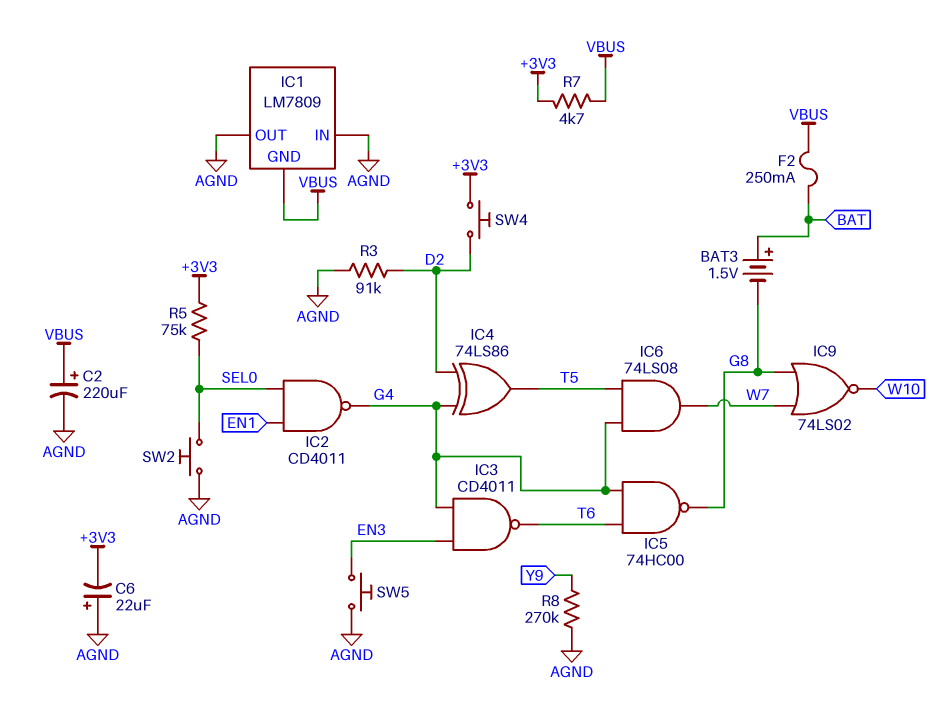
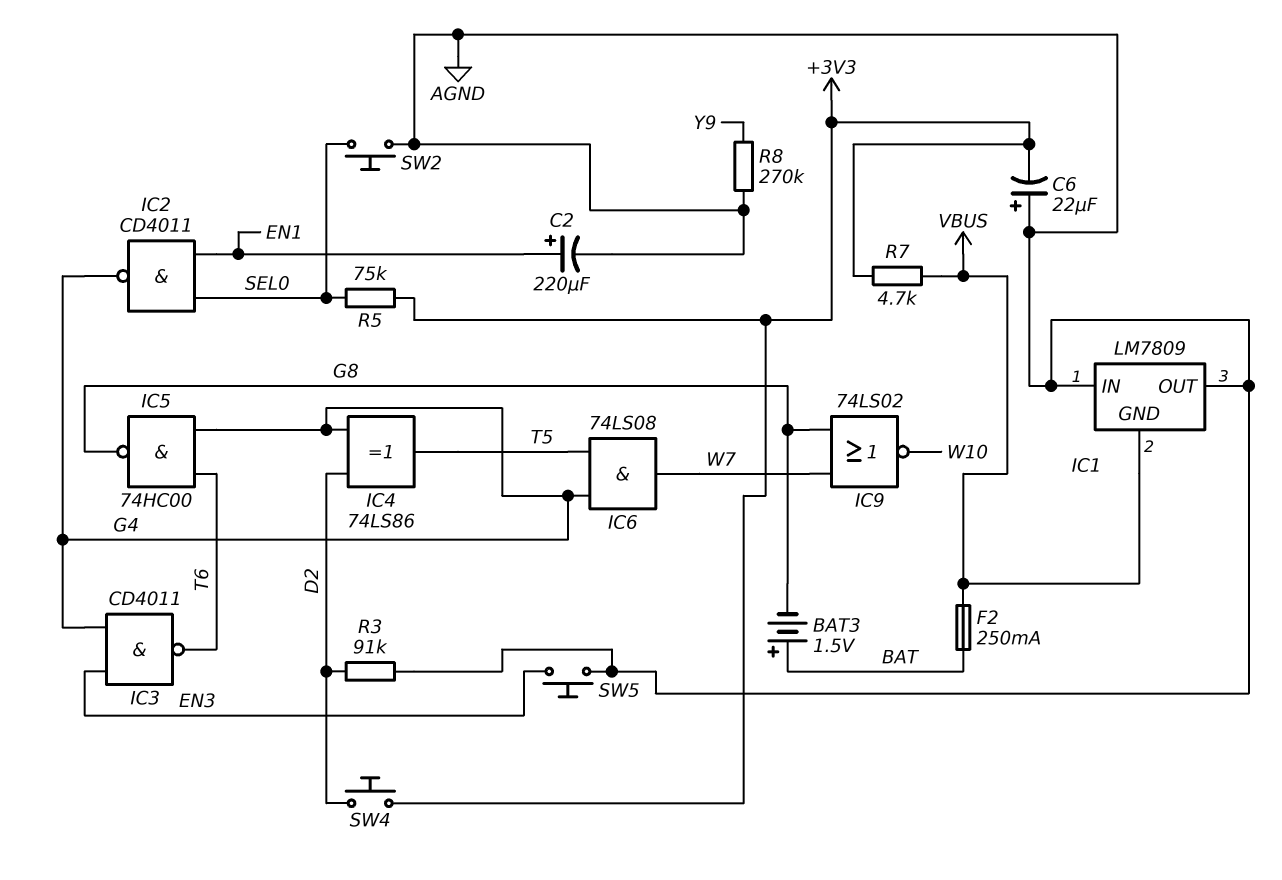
C2: 220uF (plus VBUS, minus AGND) -> 220uF (plus EN1, minus AGND)

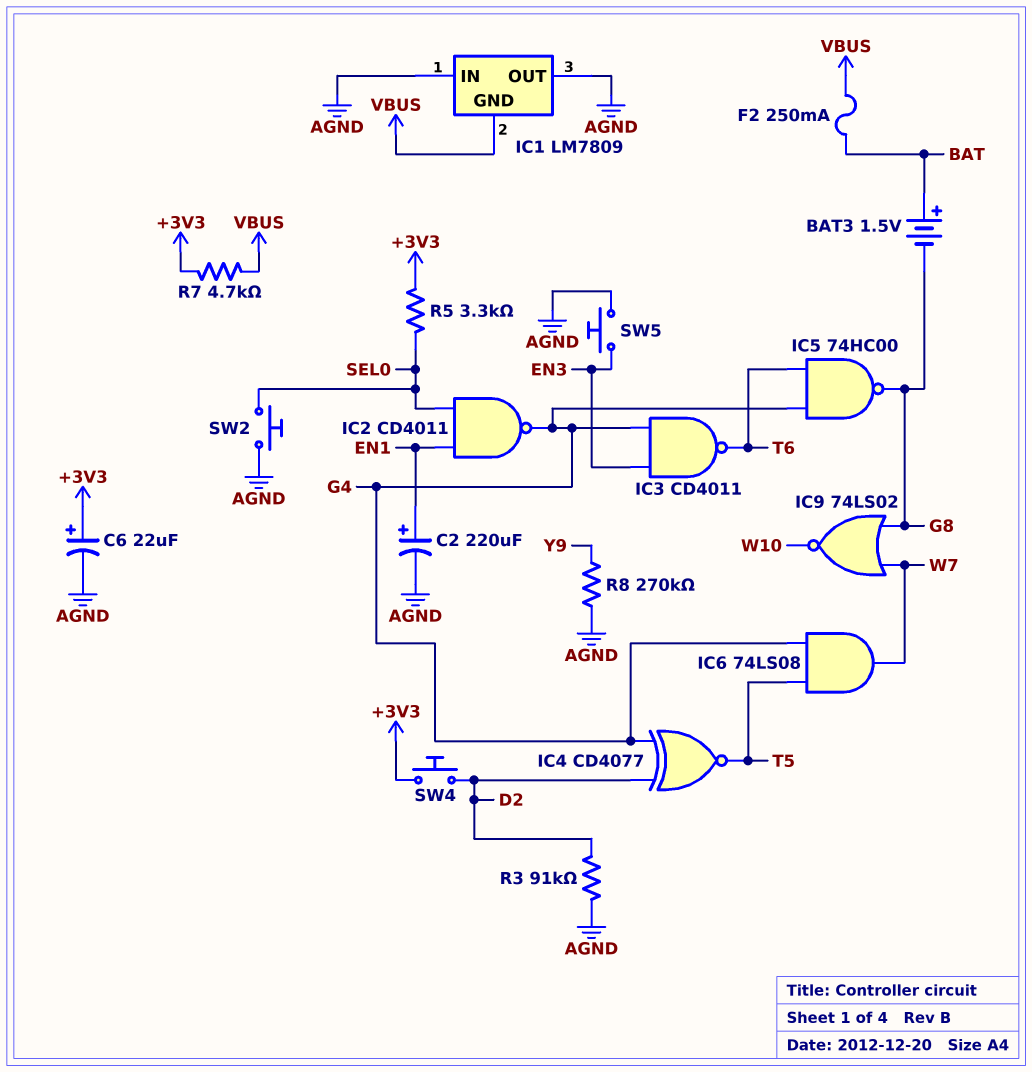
C6: 22uF (plus AGND, minus +3V3) -> 22uF (plus +3V3, minus AGND)
IC4: XOR 74LS86 (in D2, in G4, out T5) -> XNOR CD4077 (in D2, in G4, out T5)
R5: 75k (+3V3, SEL0) -> 3.3k (+3V3, SEL0)

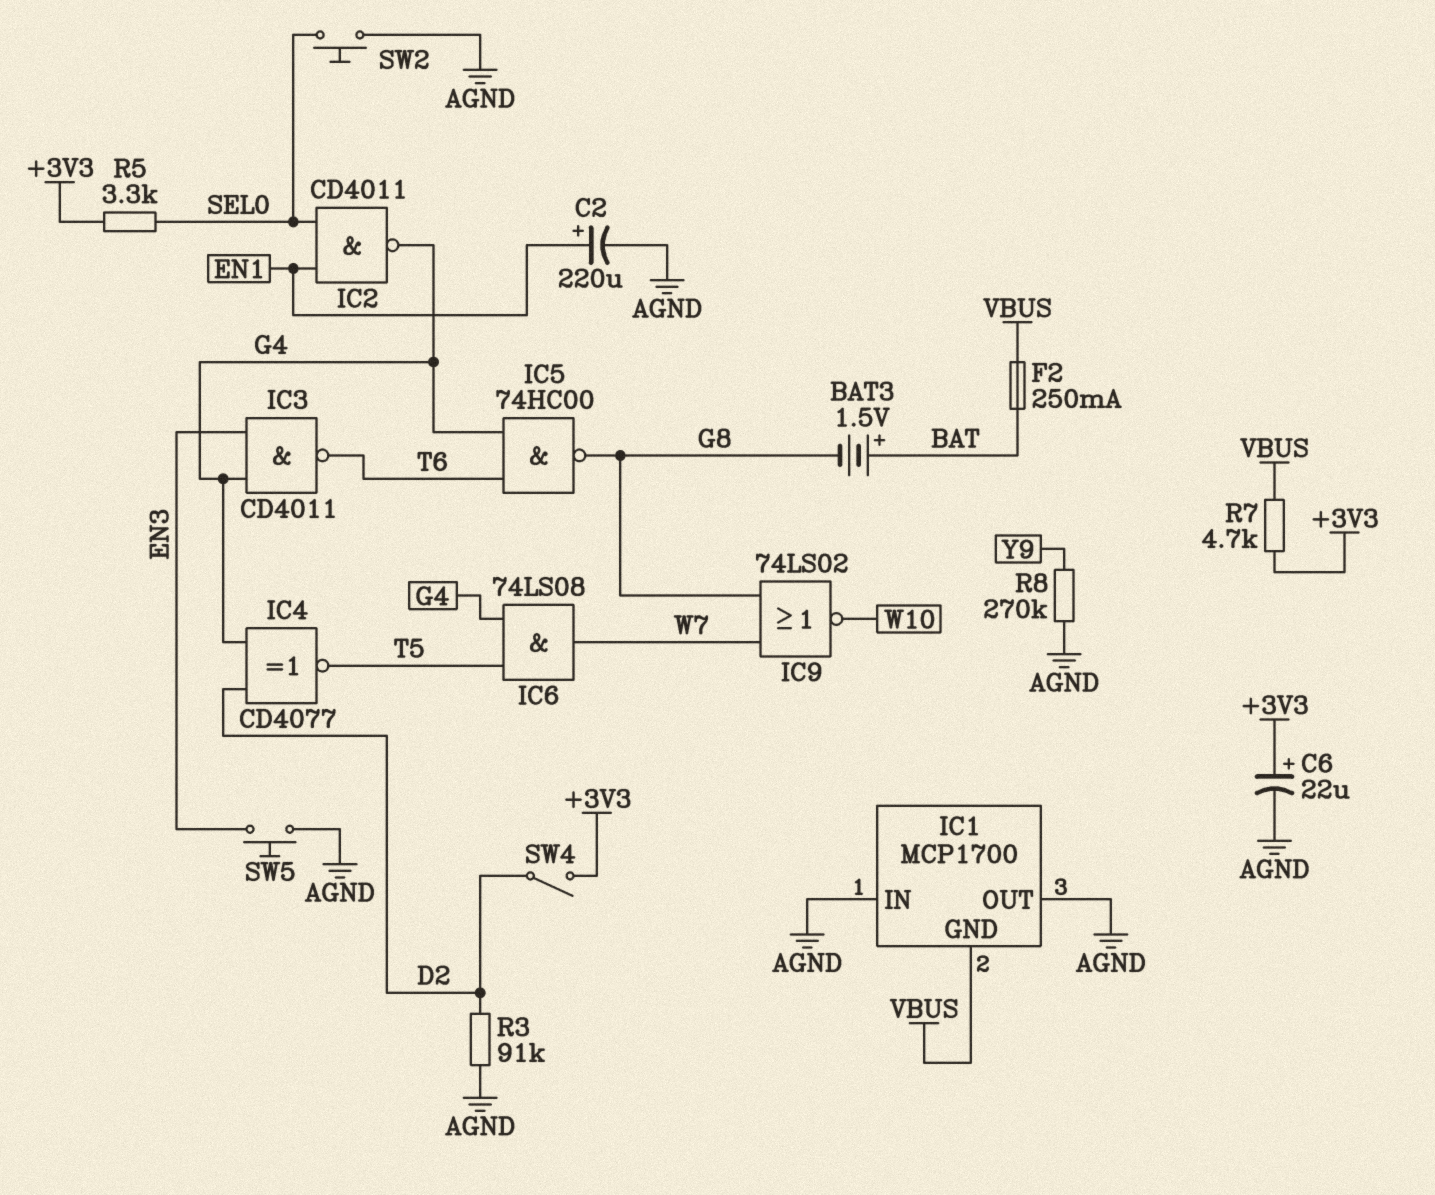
IC1: LM7809 -> MCP1700
SW4: button (+3V3, D2) -> switch (+3V3, D2)

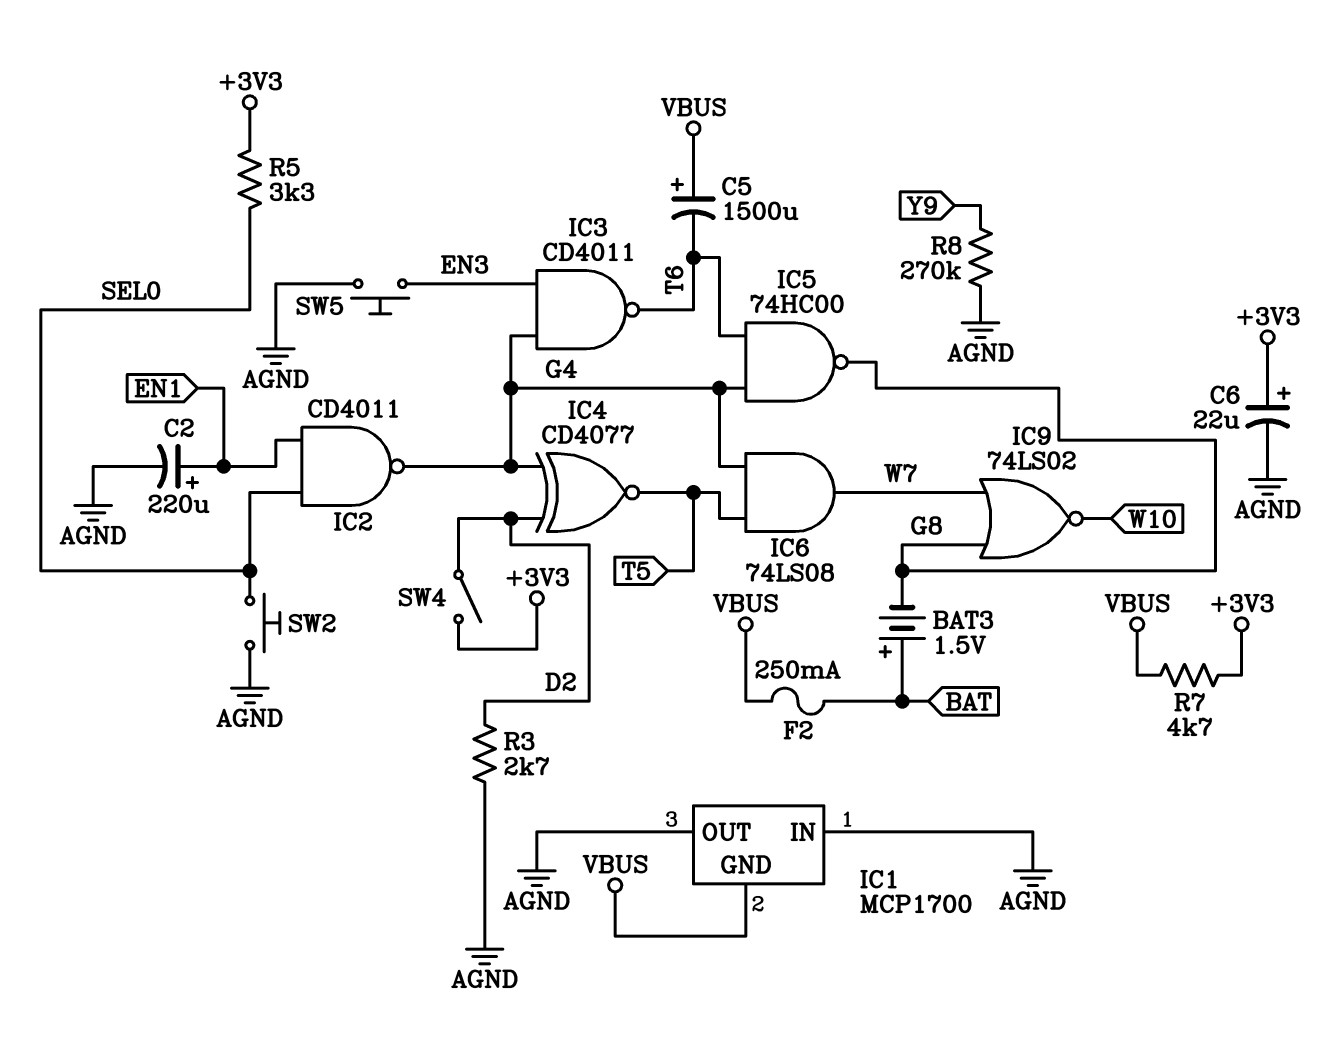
C5: none -> 1500uF (plus VBUS, minus T6)
R3: 91k (AGND, D2) -> 2.7k (AGND, D2)

